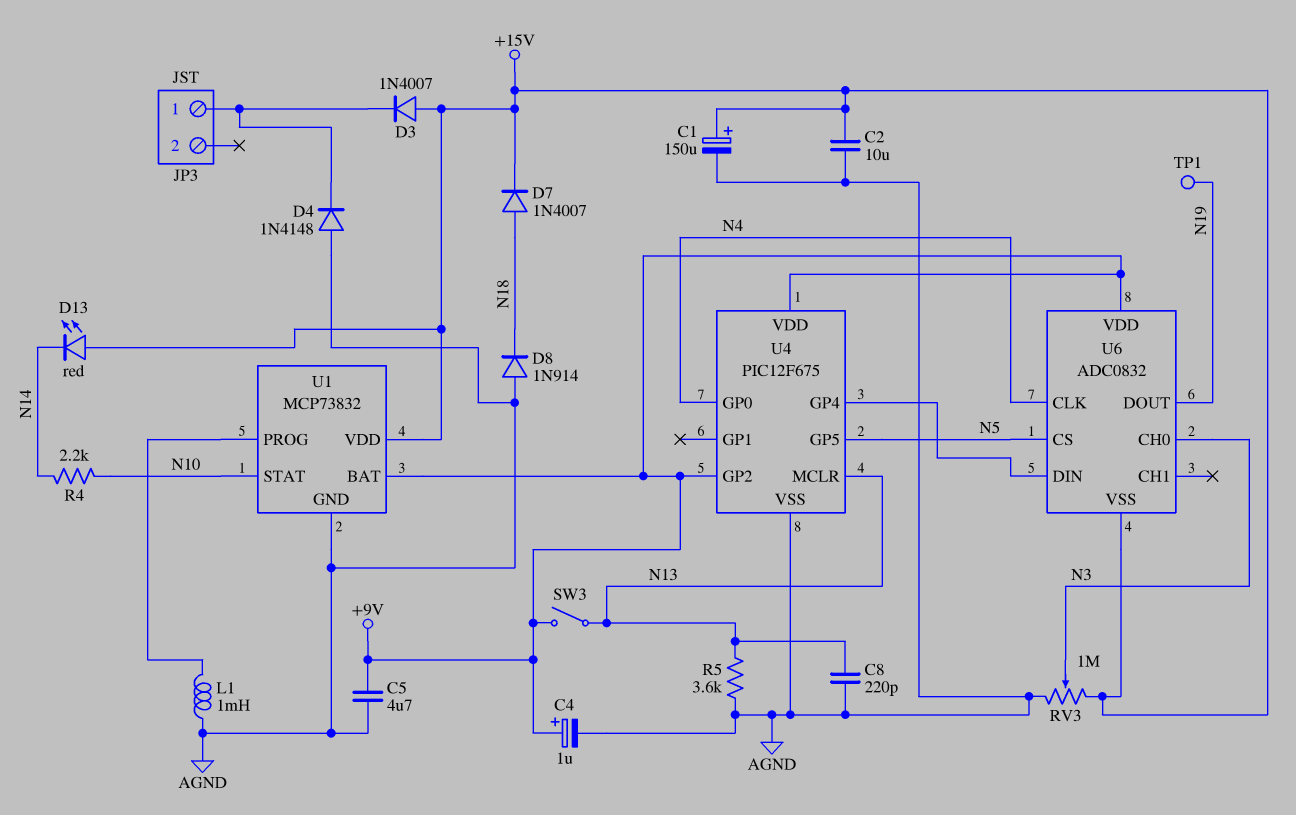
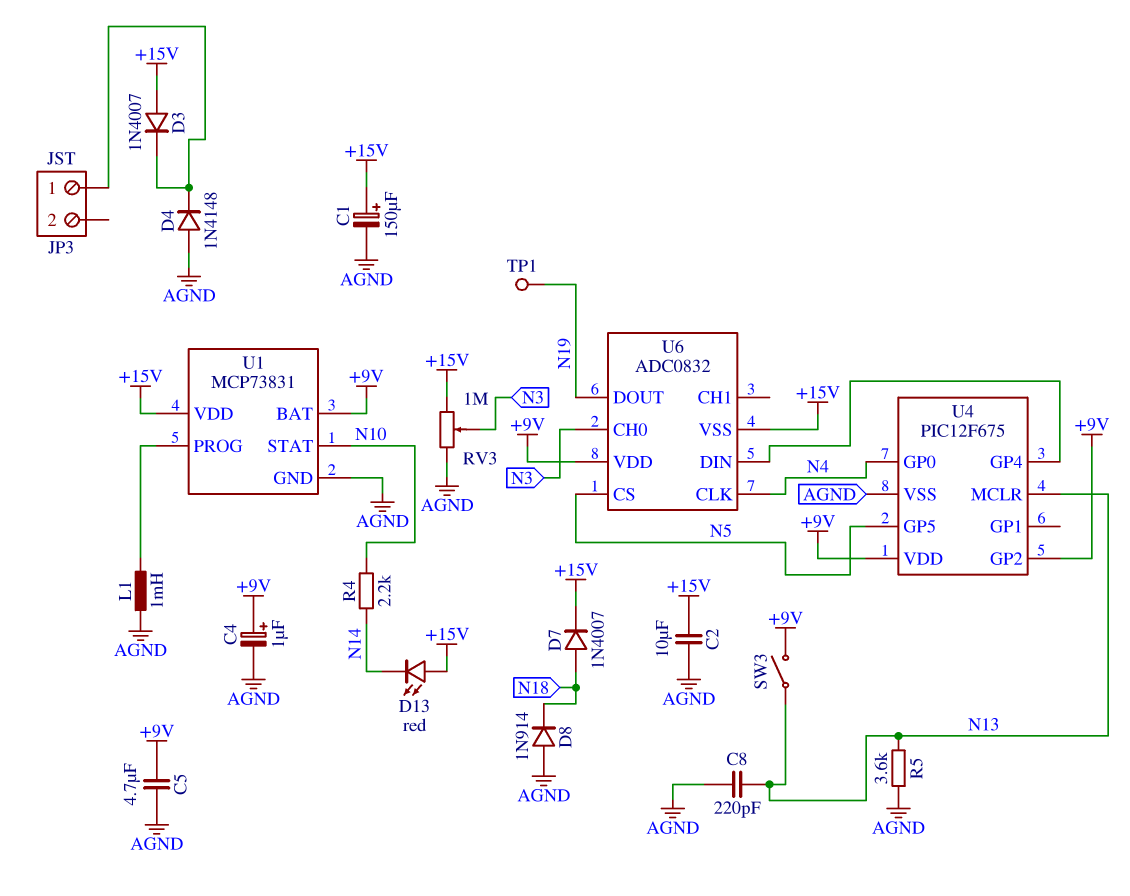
U1: MCP73832 -> MCP73831

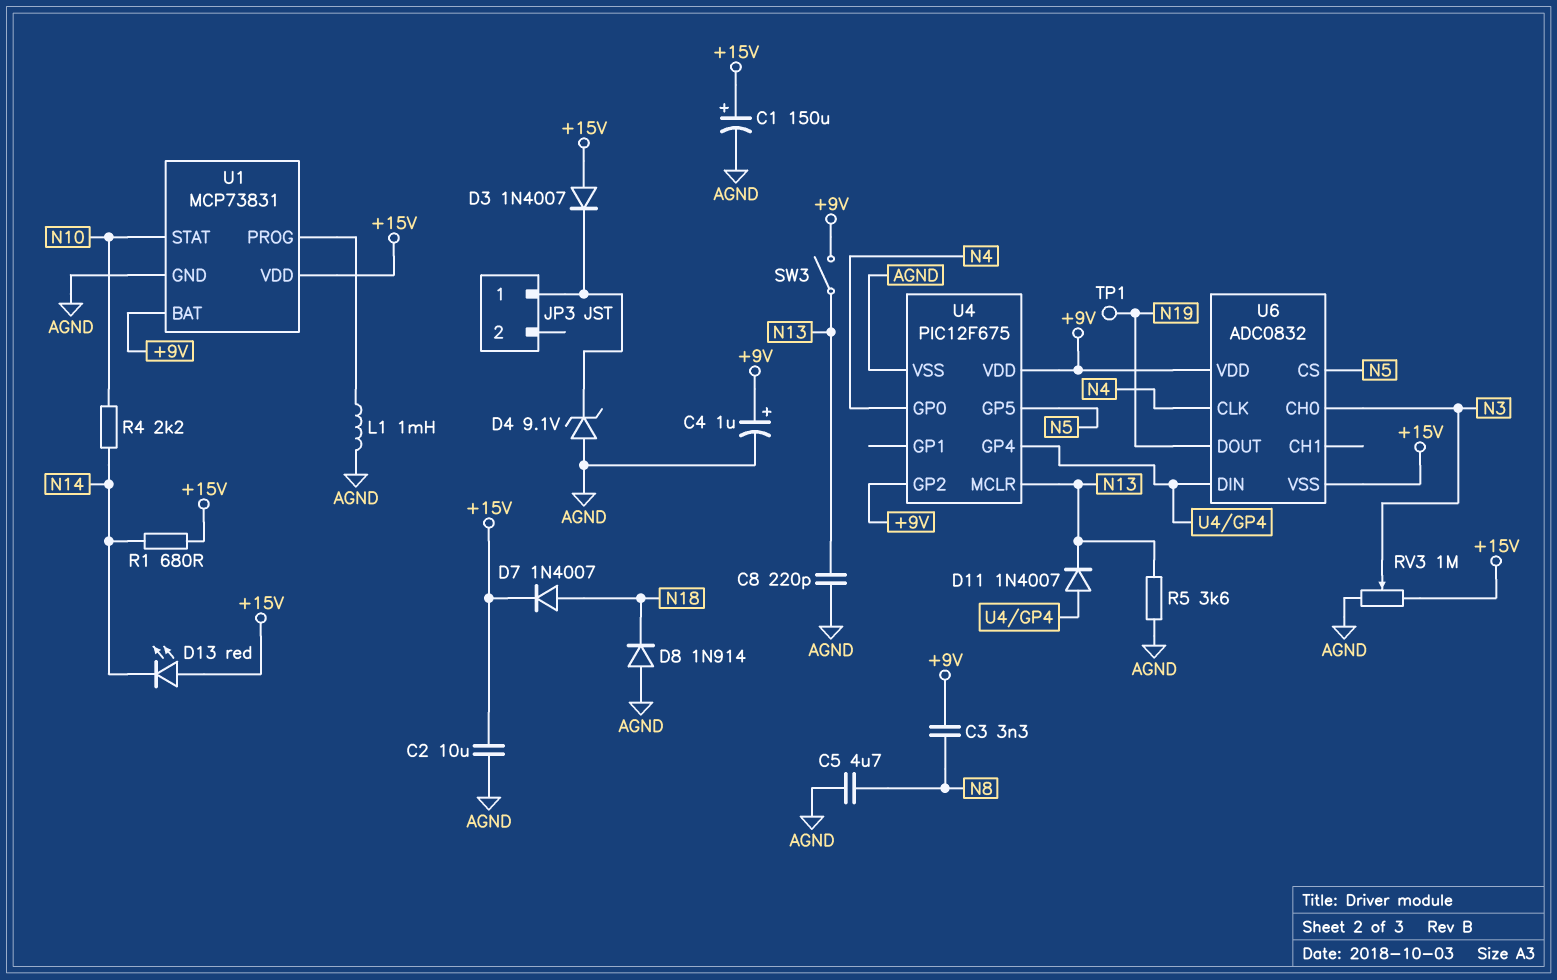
C3: none -> 3.3nF (+9V, N8)
C5: 4.7uF (+9V, AGND) -> 4.7uF (AGND, N8)
D4: diode 1N4148 (A AGND, K JP3/1) -> zener 9.1V (A AGND, K JP3/1)
D11: none -> diode 1N4007 (A U4/GP4, K N13)
R1: none -> 680 (+15V, N14)

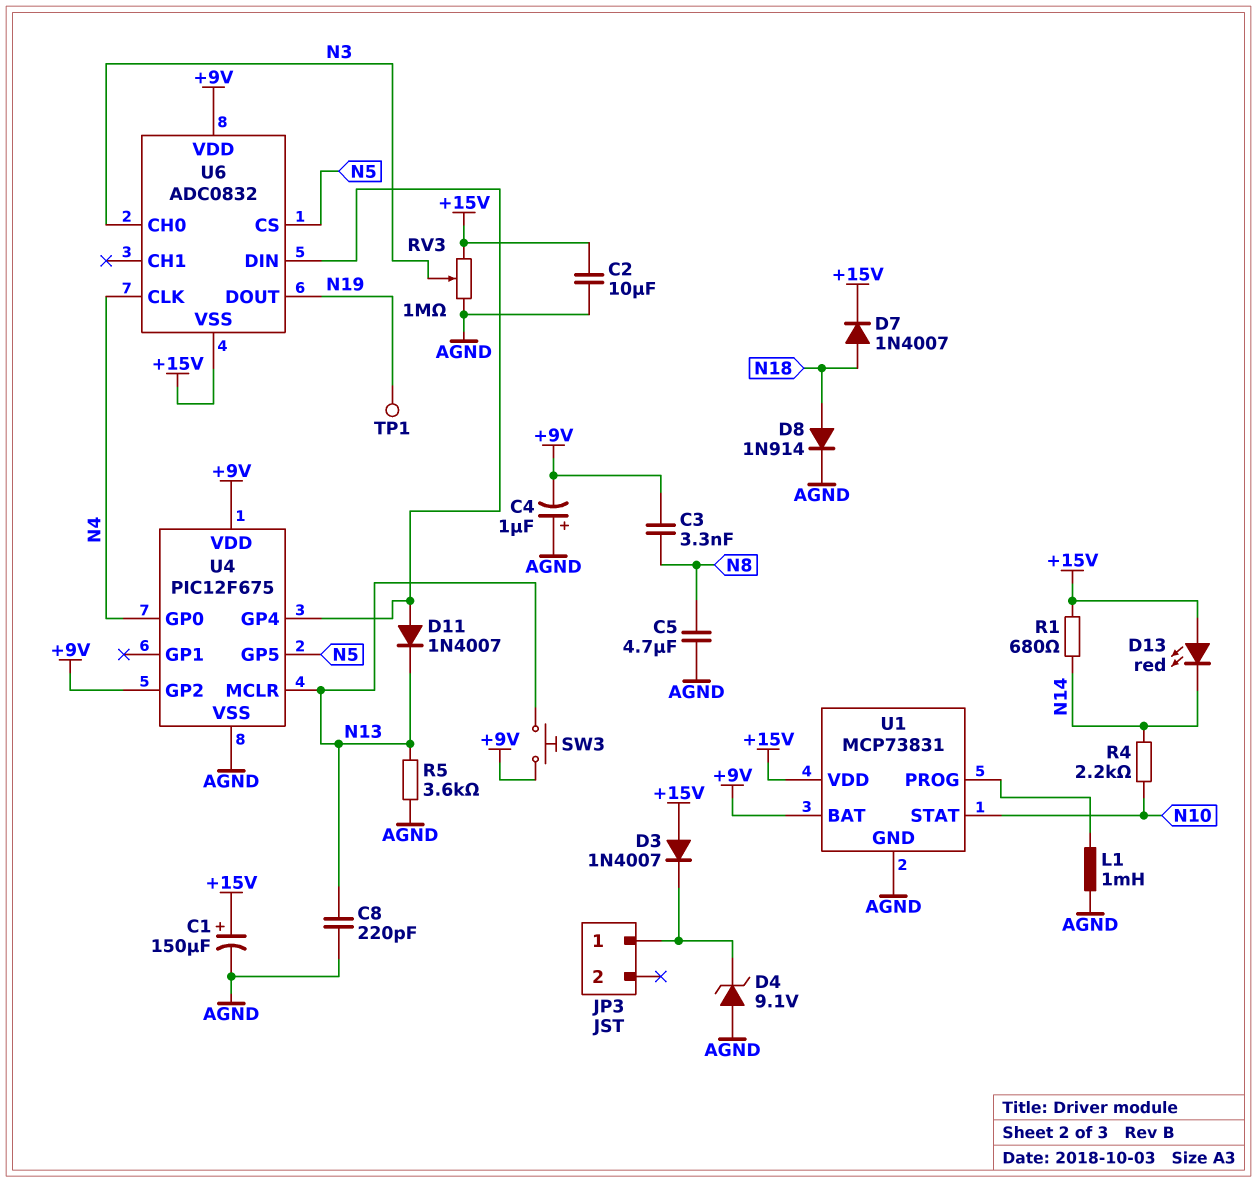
C4: 1uF (plus +9V, minus AGND) -> 1uF (plus AGND, minus +9V)
D8: diode 1N914 (A AGND, K N18) -> diode 1N914 (A N18, K AGND)
SW3: switch (+9V, N13) -> button (+9V, N13)

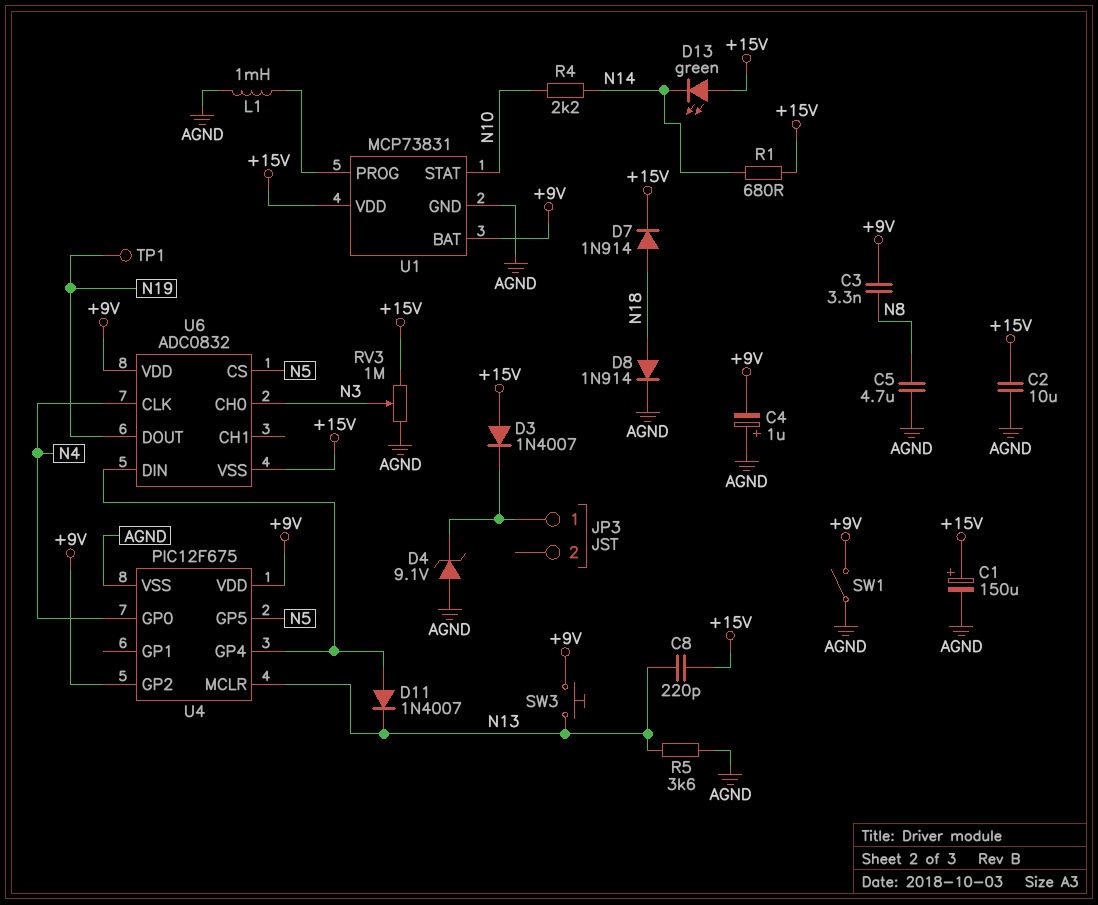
C8: 220pF (AGND, N13) -> 220pF (+15V, N13)
D7: diode 1N4007 (A N18, K +15V) -> diode 1N914 (A N18, K +15V)
D13: LED red (A +15V, K N14) -> LED green (A +15V, K N14)
SW1: none -> switch (+9V, AGND)

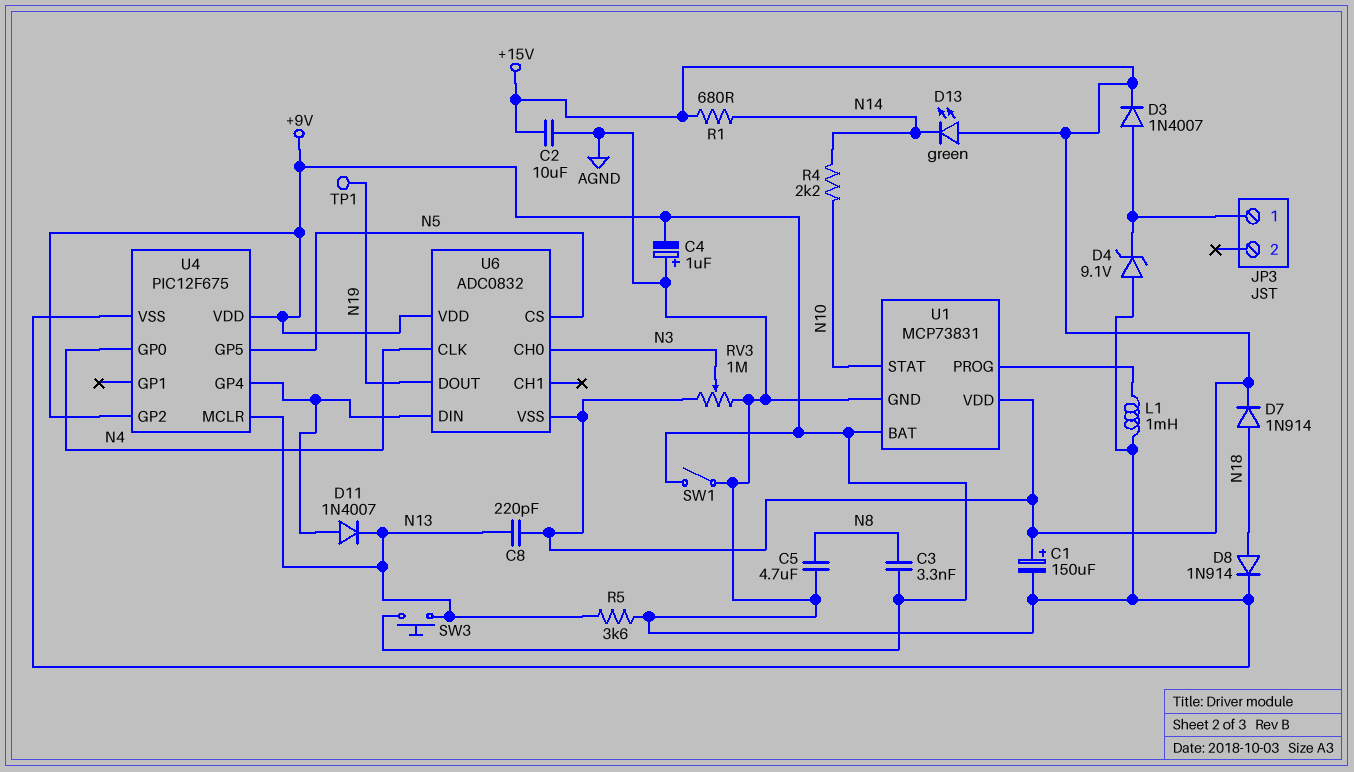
D3: diode 1N4007 (A +15V, K JP3/1) -> diode 1N4007 (A JP3/1, K +15V)

